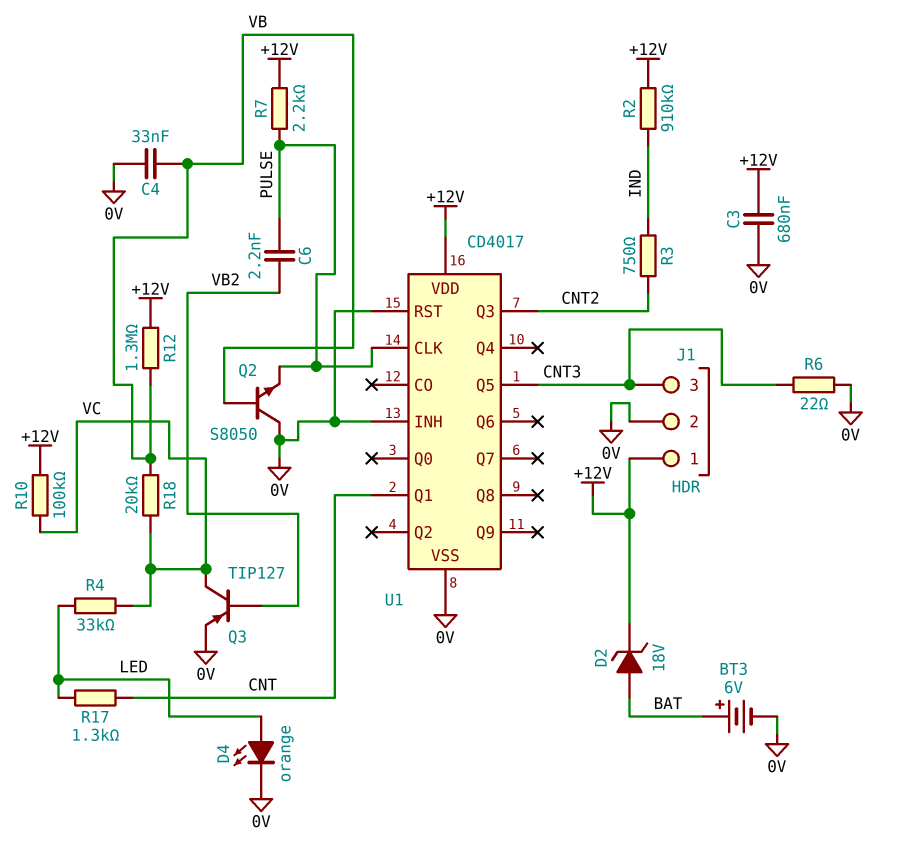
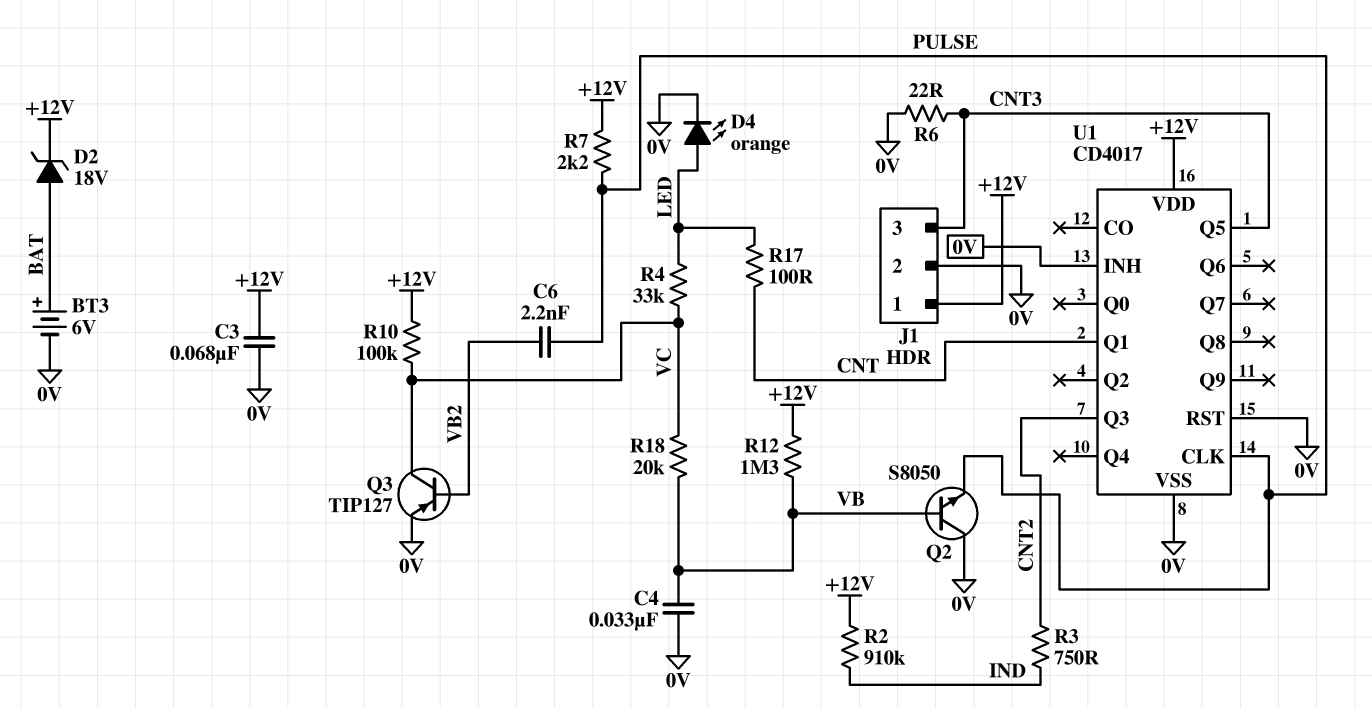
C3: 680nF (+12V, 0V) -> 68nF (+12V, 0V)
R17: 1.3k (CNT, LED) -> 100 (CNT, LED)

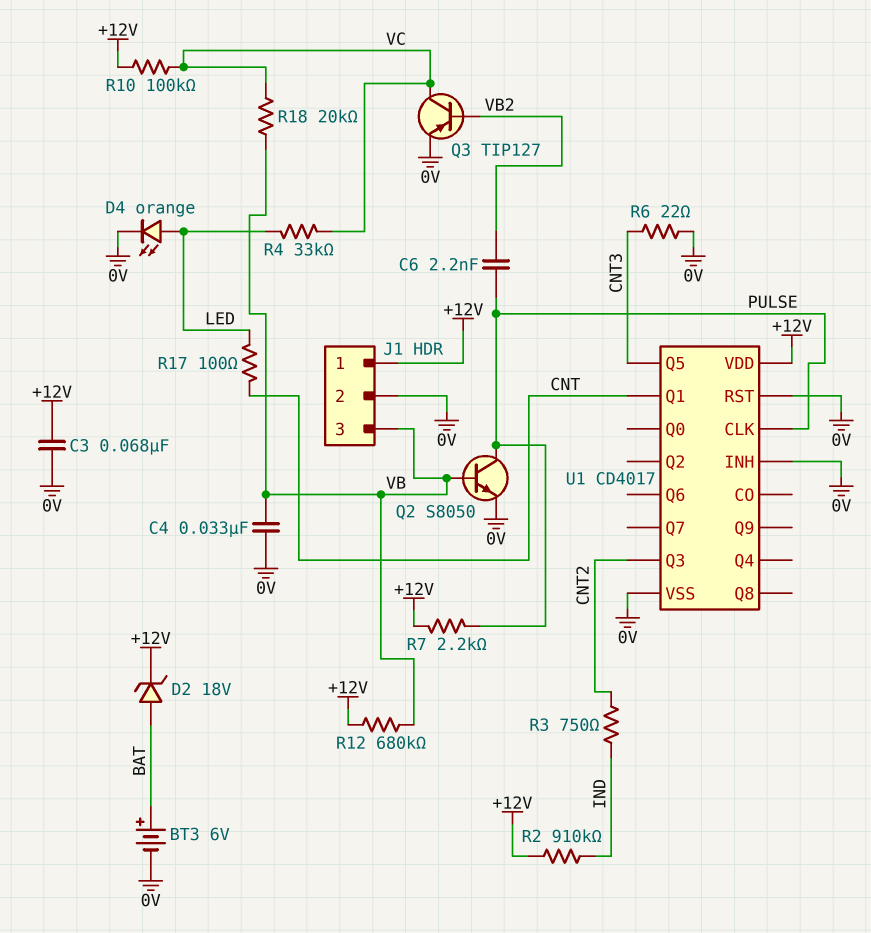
J1 pin 3: CNT3 -> VB
Q2: NPN S8050 (B VB, C 0V, E PULSE) -> NPN S8050 (B VB, C PULSE, E 0V)
R12: 1.3M (+12V, VB) -> 680k (+12V, VB)

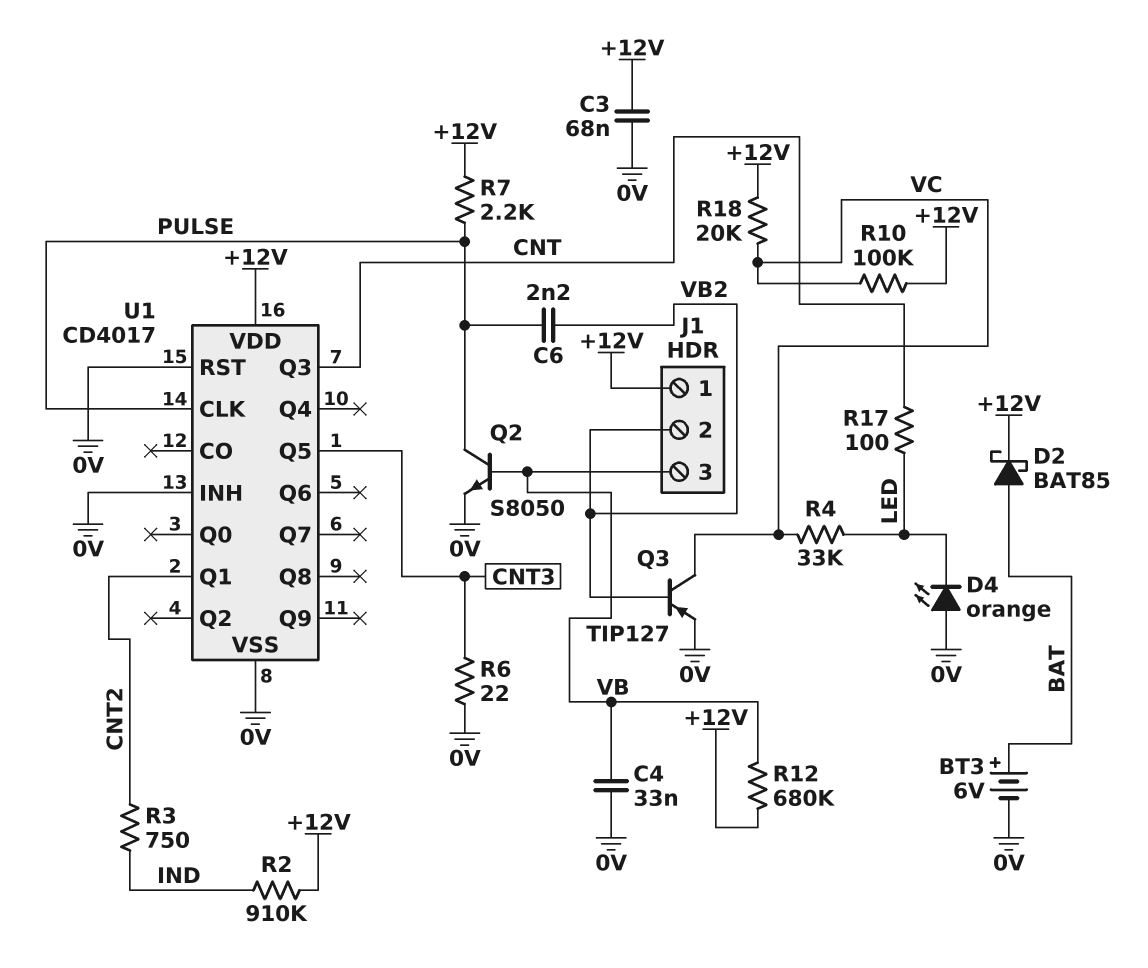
D2: zener 18V (A BAT, K +12V) -> schottky BAT85 (A BAT, K +12V)
D4: LED orange (A LED, K 0V) -> LED orange (A 0V, K LED)
J1 pin 2: 0V -> VB2
R18: 20k (VB, VC) -> 20k (+12V, VC)
U1 pin Q1: CNT -> CNT2
U1 pin Q3: CNT2 -> CNT

